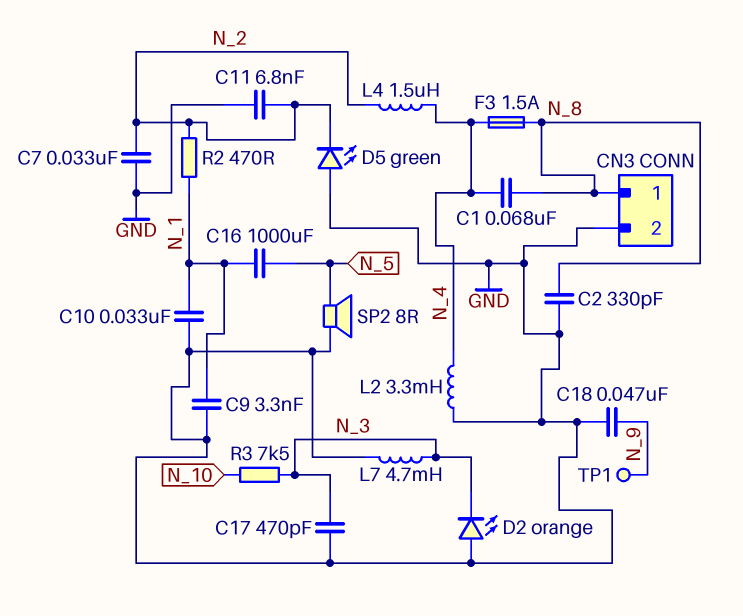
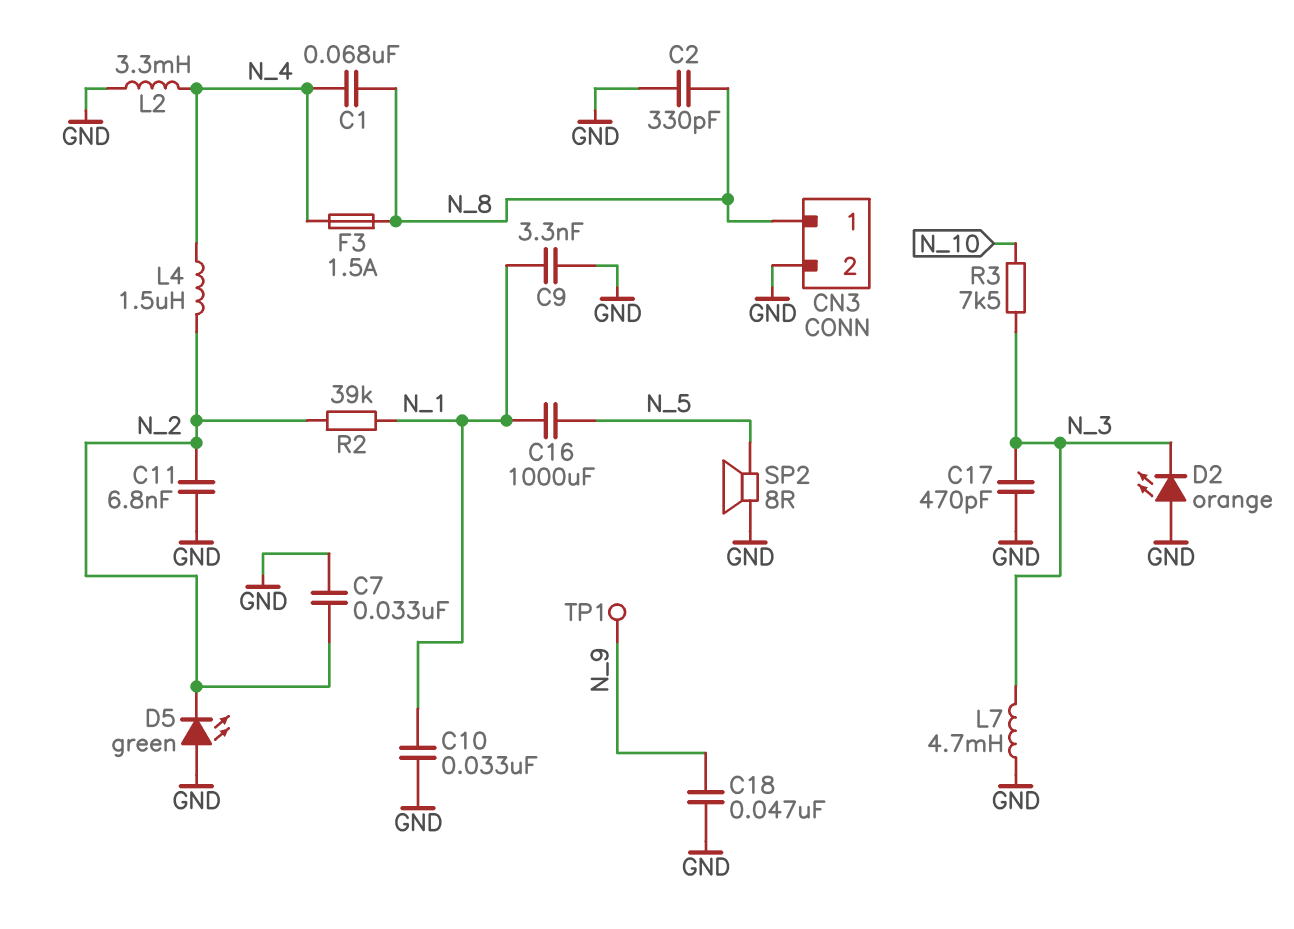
R2: 470 (N_1, N_2) -> 39k (N_1, N_2)

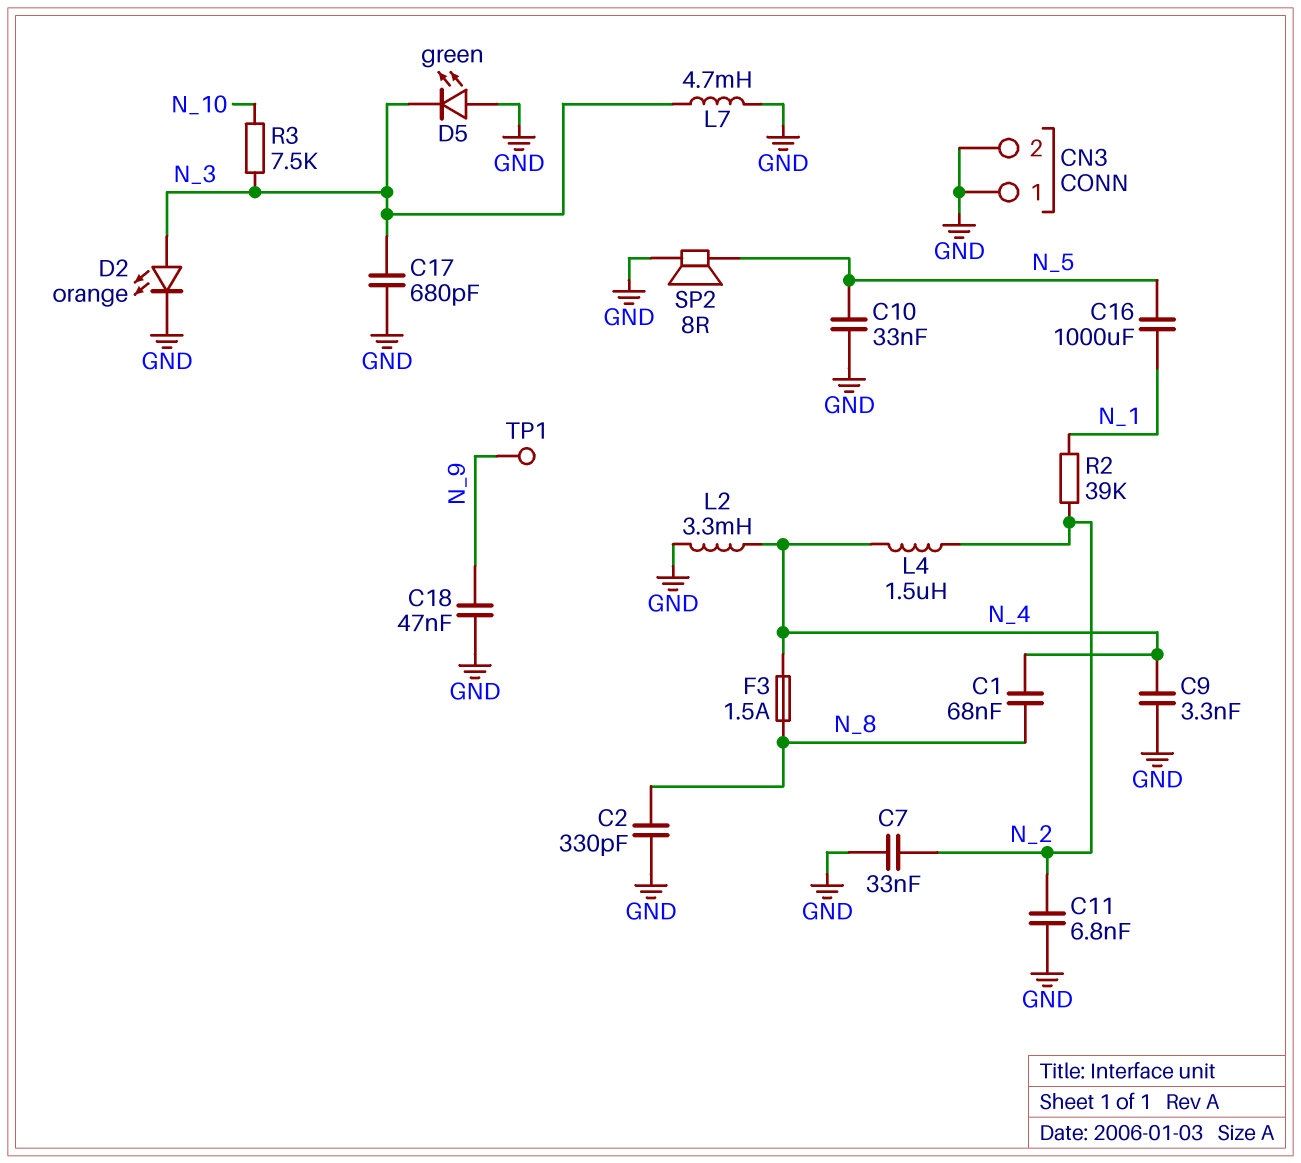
C9: 3.3nF (GND, N_1) -> 3.3nF (GND, N_4)
C10: 33nF (GND, N_1) -> 33nF (GND, N_5)
C17: 470pF (GND, N_3) -> 680pF (GND, N_3)
CN3 pin 1: N_8 -> GND
D2: LED orange (A GND, K N_3) -> LED orange (A N_3, K GND)
D5: LED green (A GND, K N_2) -> LED green (A GND, K N_3)

